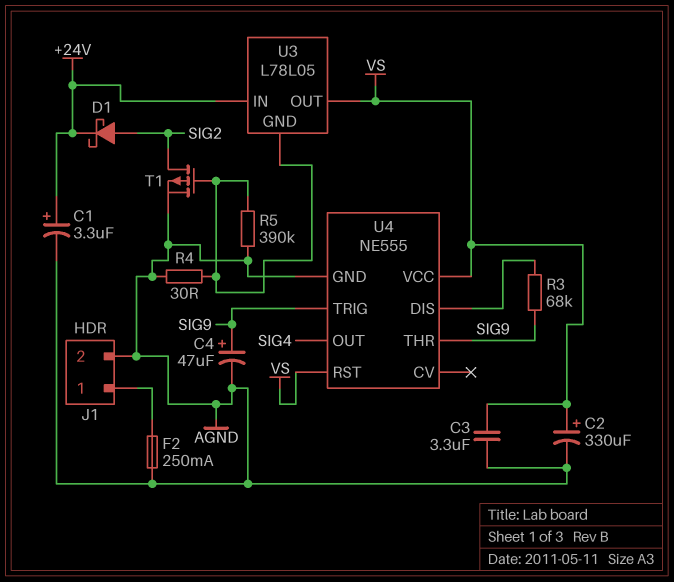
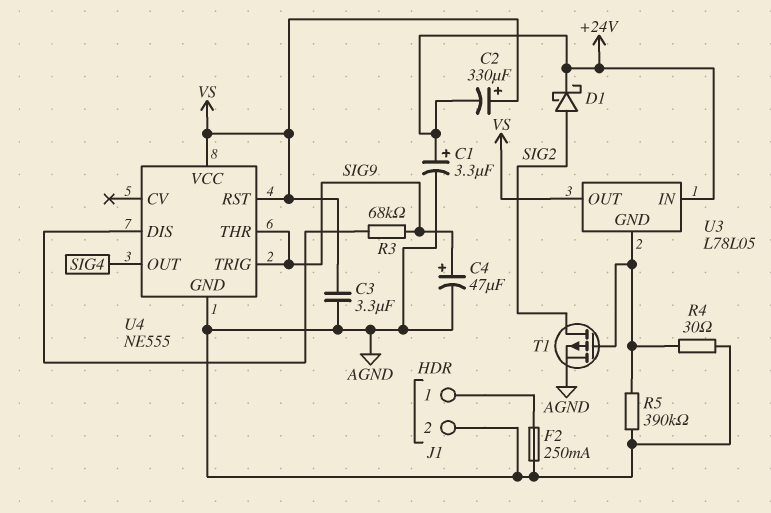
C2: 330uF (plus VS, minus AGND) -> 330uF (plus VS, minus +24V)

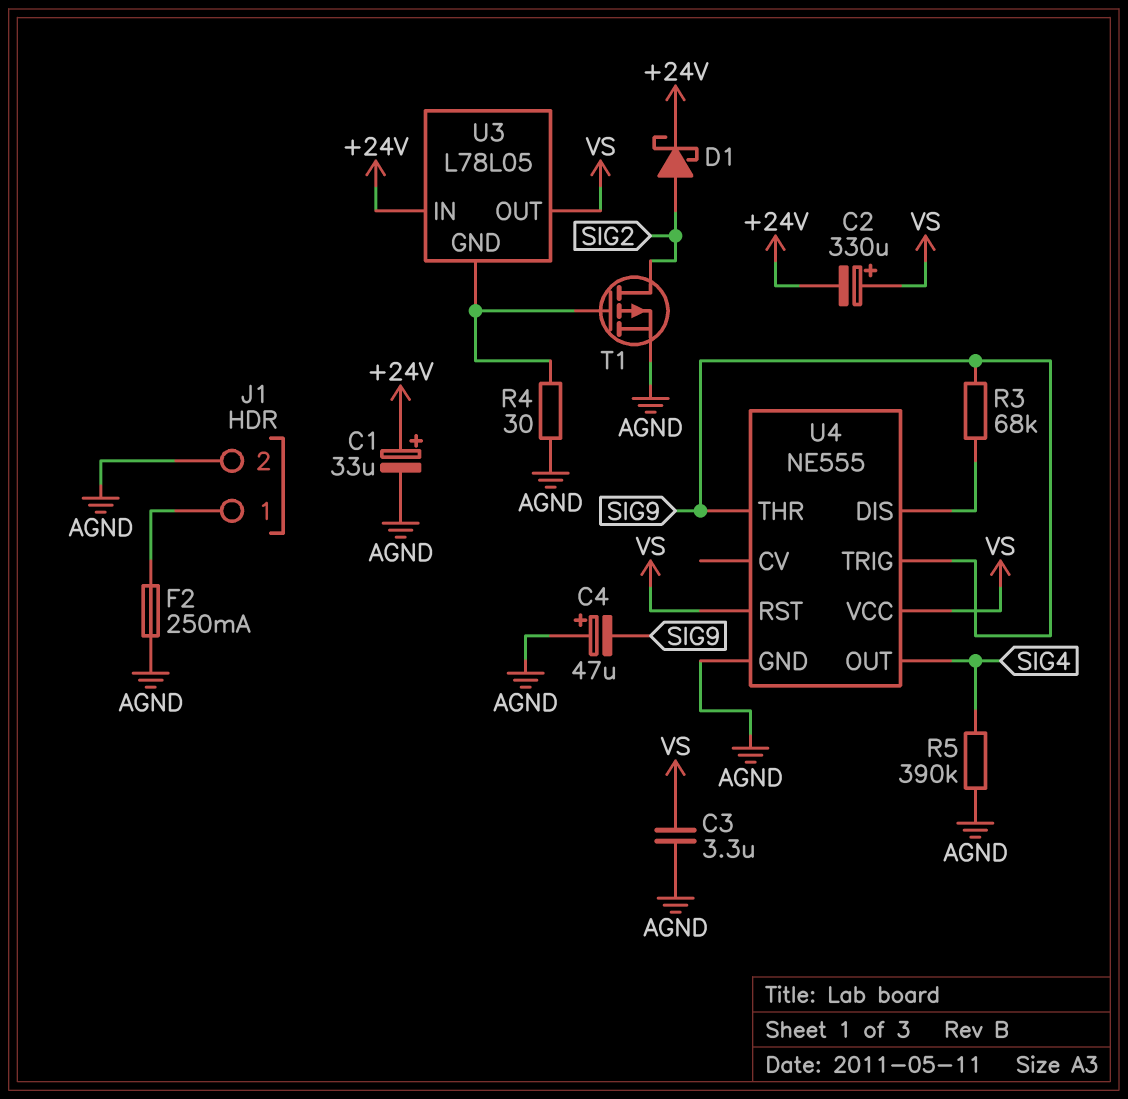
C1: 3.3uF (plus +24V, minus AGND) -> 33uF (plus +24V, minus AGND)
C4: 47uF (plus SIG9, minus AGND) -> 47uF (plus AGND, minus SIG9)
R5: 390k (AGND, U3/GND) -> 390k (AGND, SIG4)

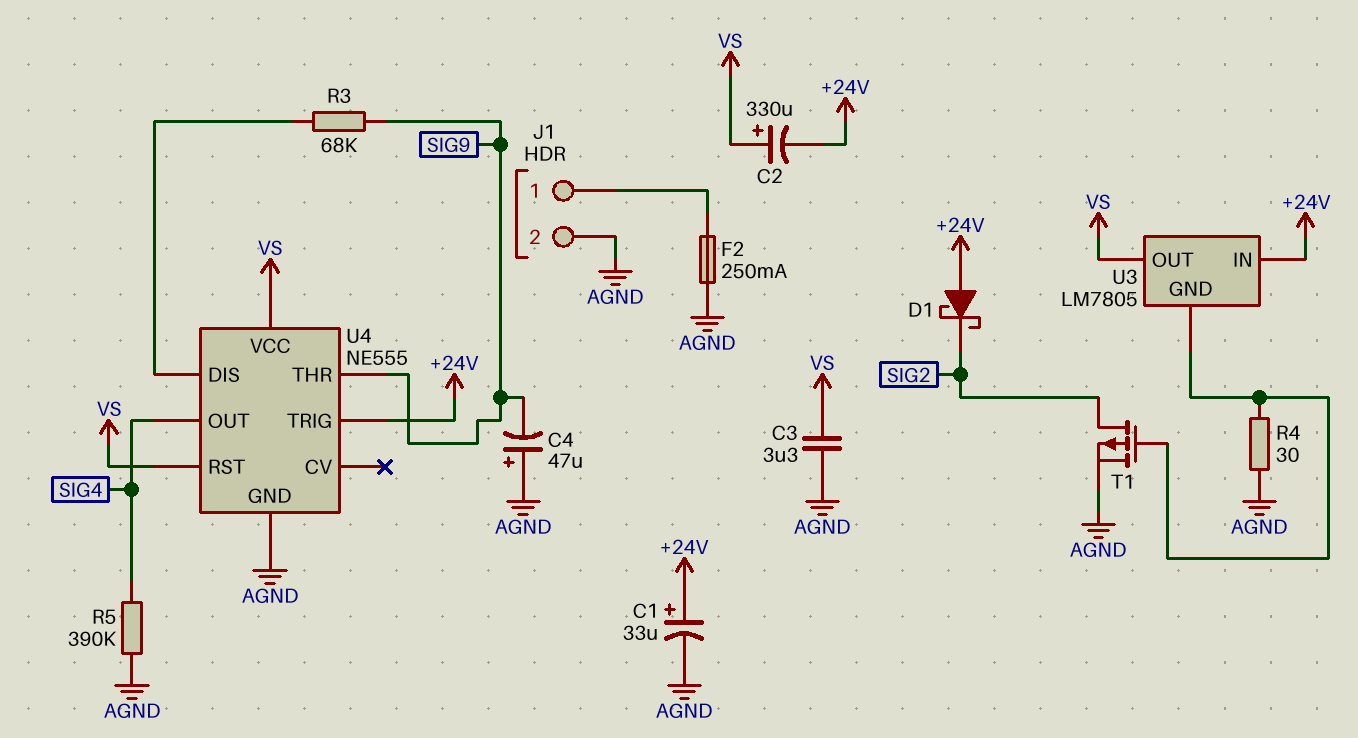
D1: schottky (A SIG2, K +24V) -> schottky (A +24V, K SIG2)
U3: L78L05 -> LM7805
U4 pin TRIG: SIG9 -> +24V

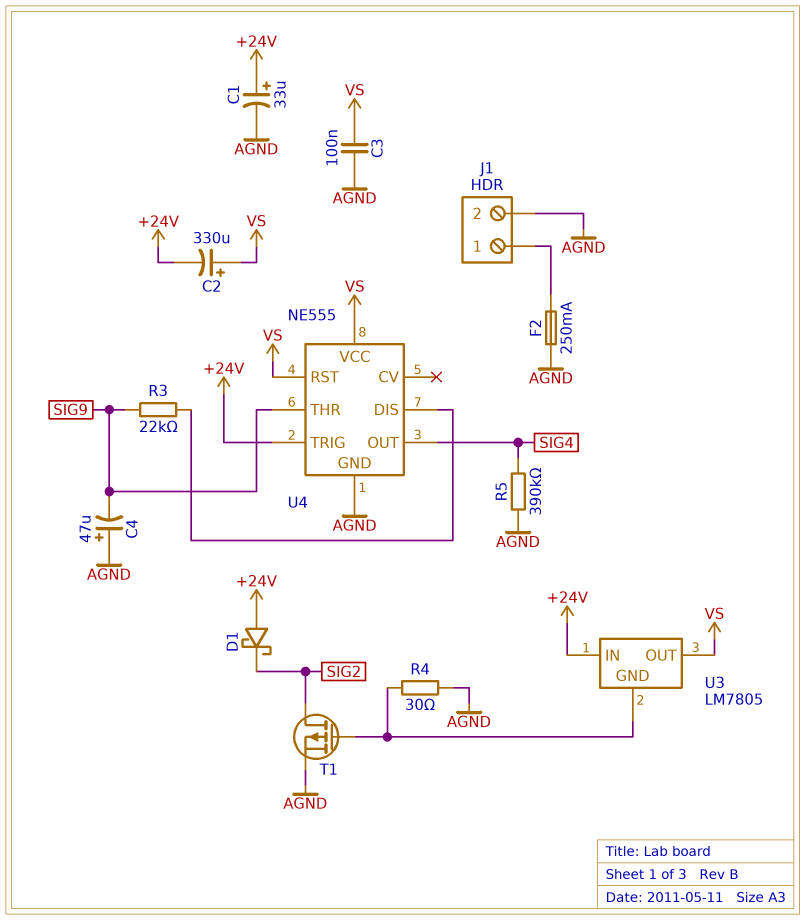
C3: 3.3uF (AGND, VS) -> 100nF (AGND, VS)
R3: 68k (SIG9, U4/DIS) -> 22k (SIG9, U4/DIS)

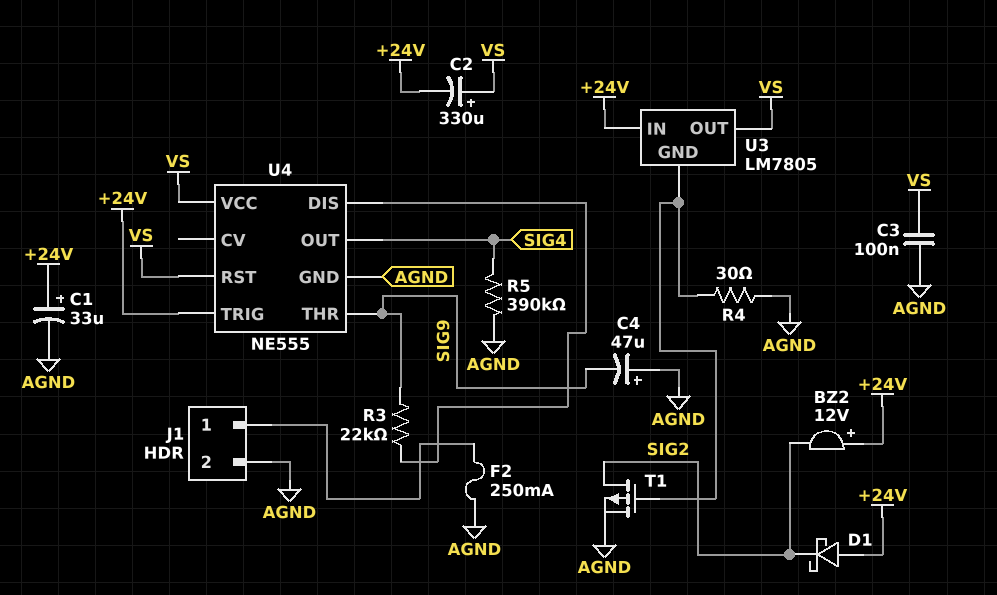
BZ2: none -> buzzer 12V (plus +24V, minus SIG2)

